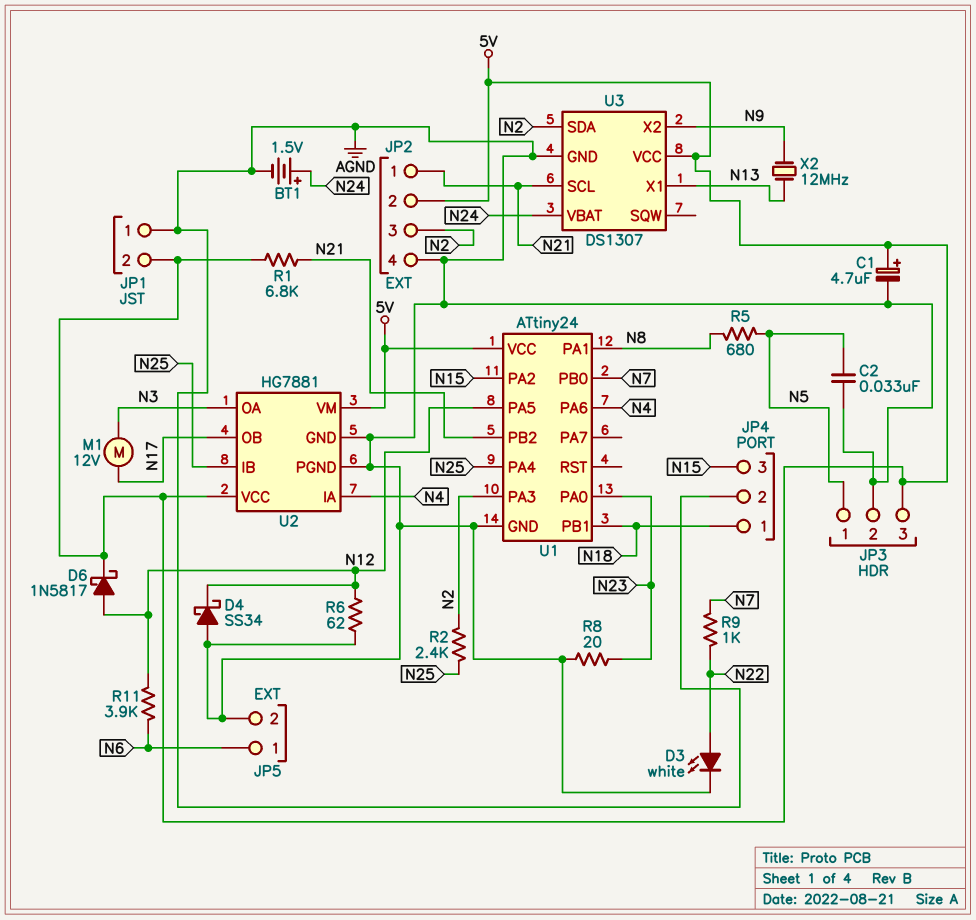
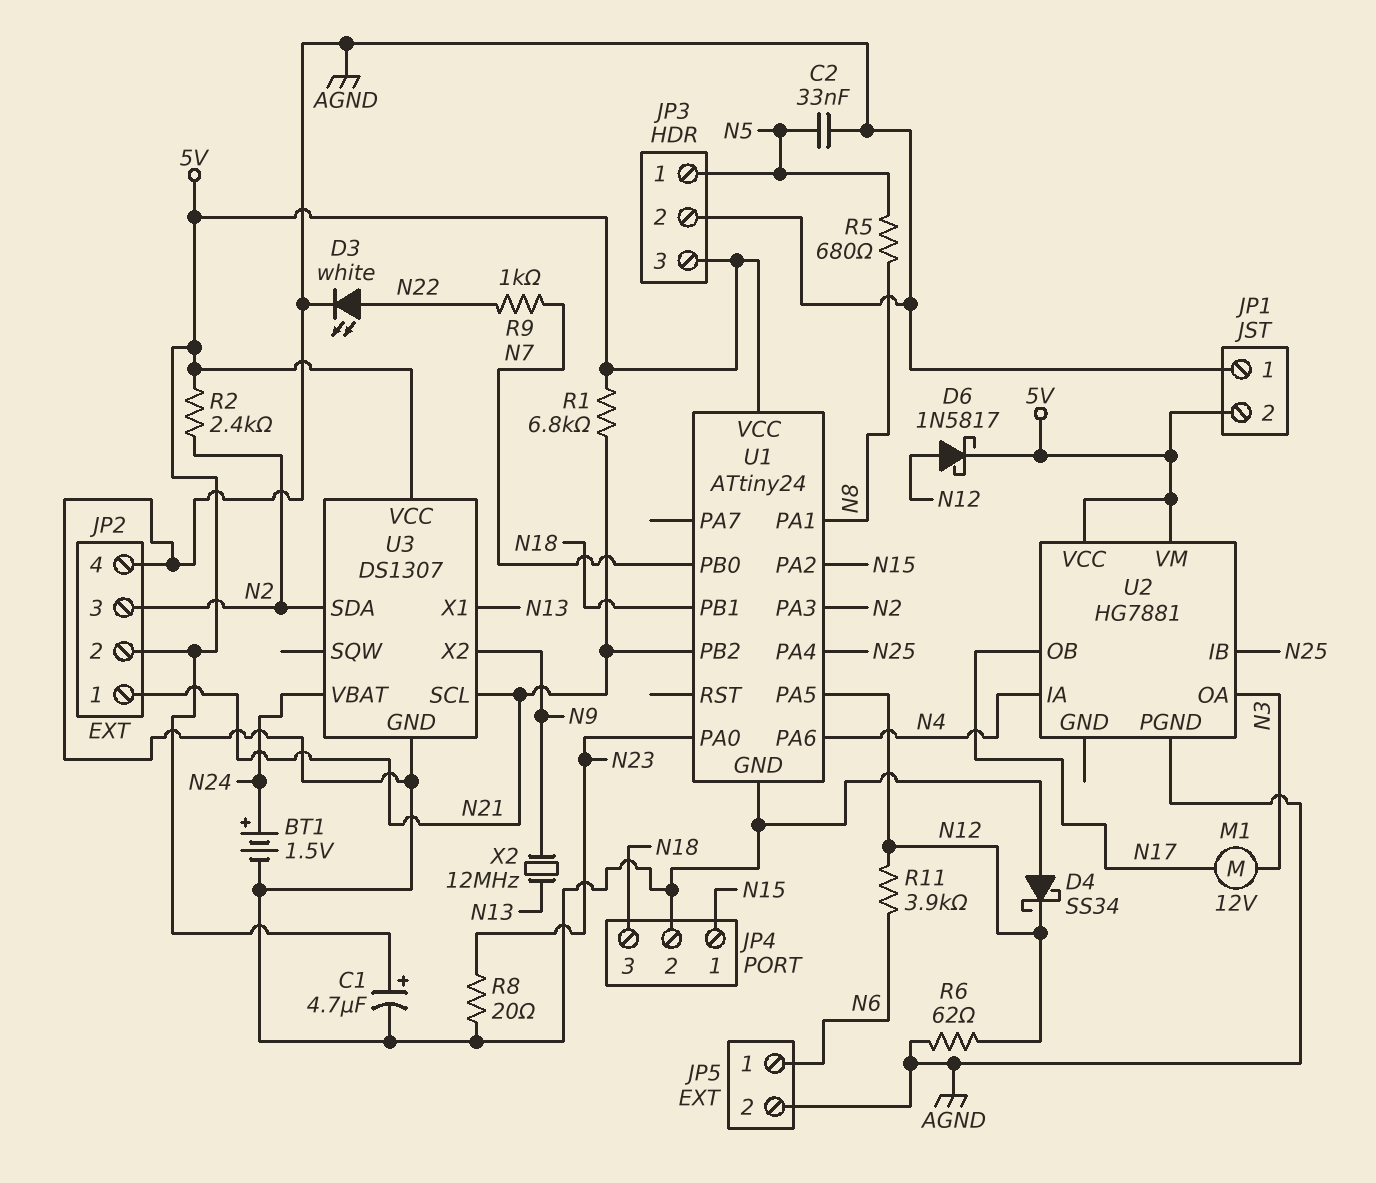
JP4 pin 1: N18 -> N15
JP4 pin 3: N15 -> N18
R2: 2.4k (N2, N25) -> 2.4k (5V, N2)
U2 pin GND: AGND -> none

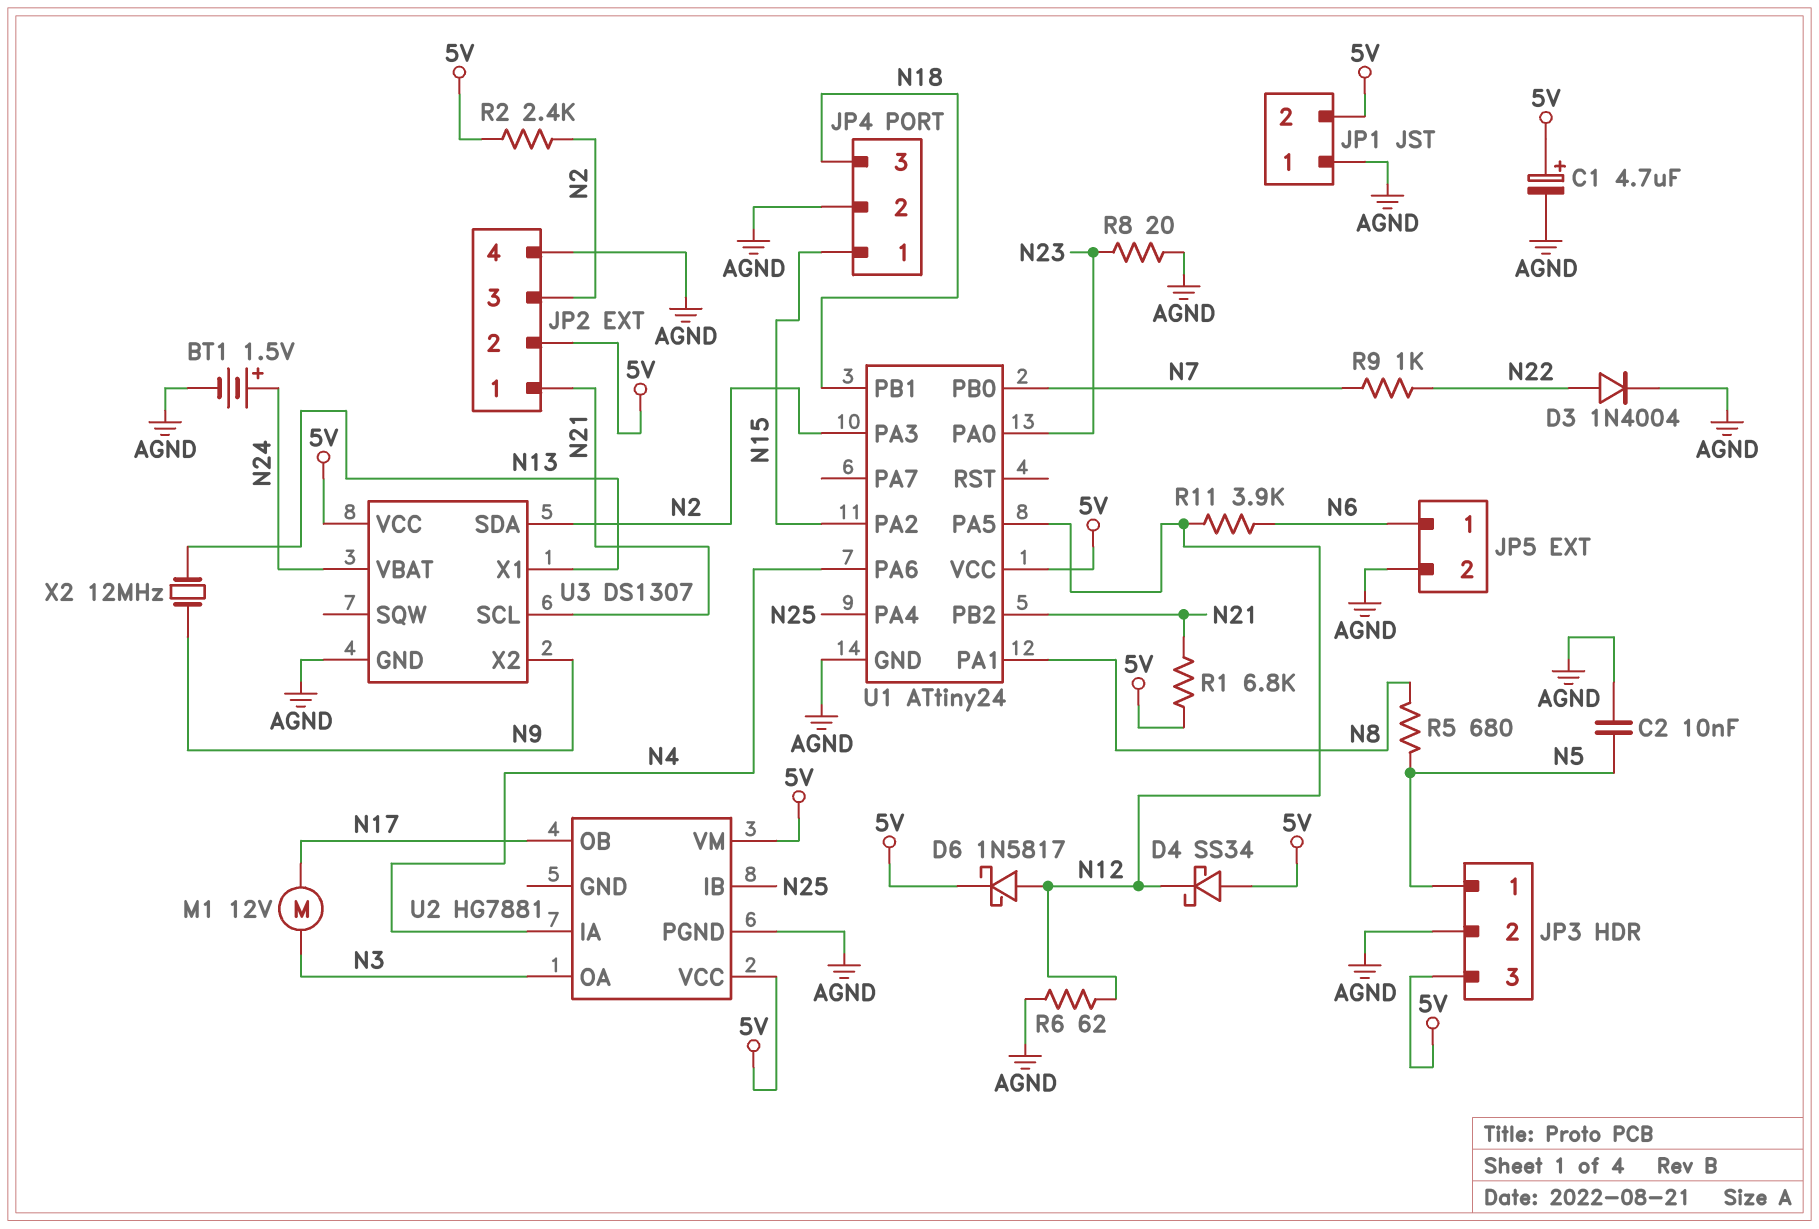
C2: 33nF (AGND, N5) -> 10nF (AGND, N5)
D3: LED white (A N22, K AGND) -> diode 1N4004 (A N22, K AGND)
D4: schottky SS34 (A AGND, K N12) -> schottky SS34 (A 5V, K N12)

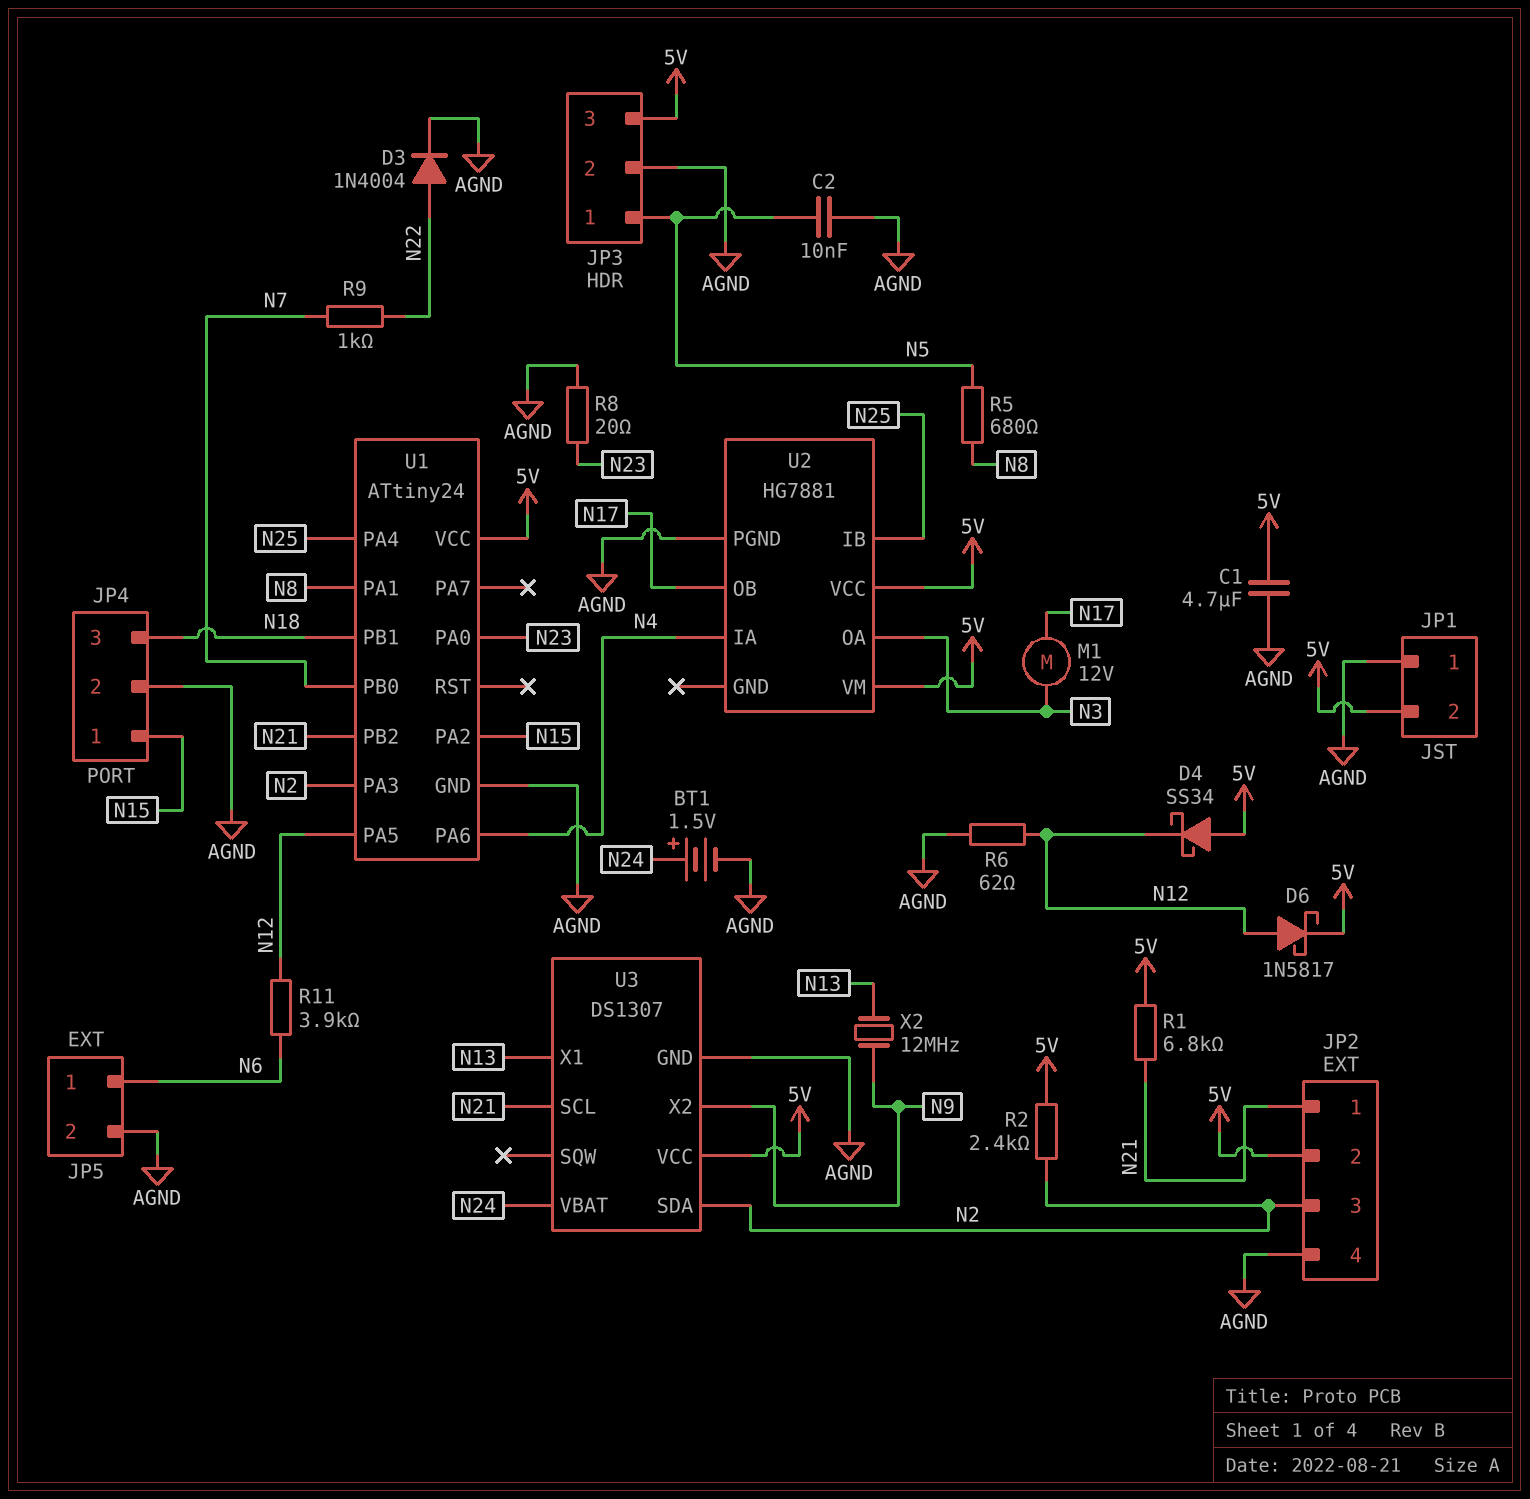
C1: 4.7uF (plus 5V, minus AGND) -> 4.7uF (5V, AGND)

